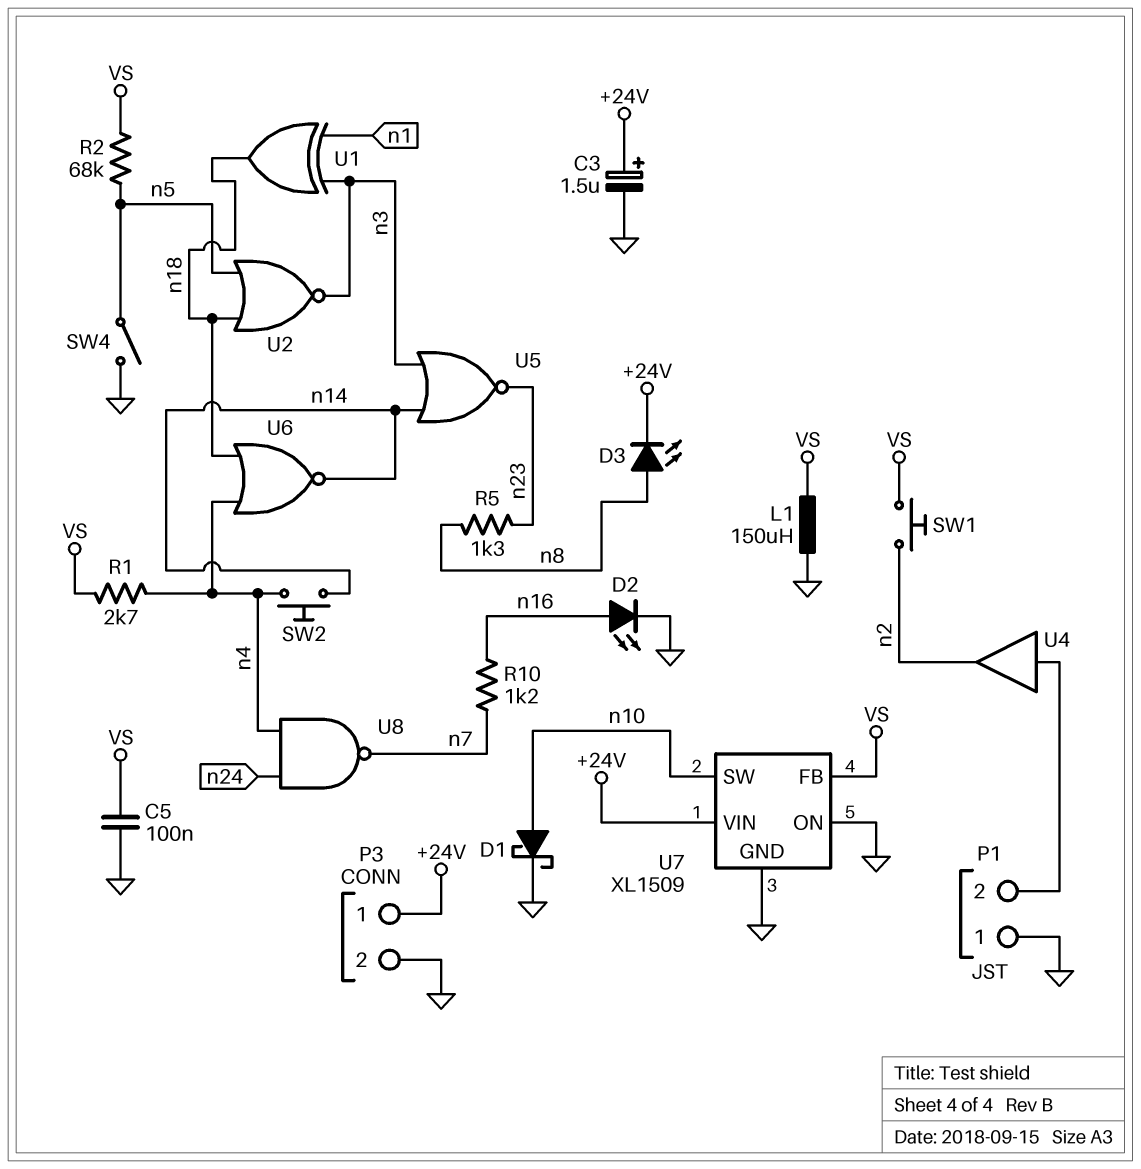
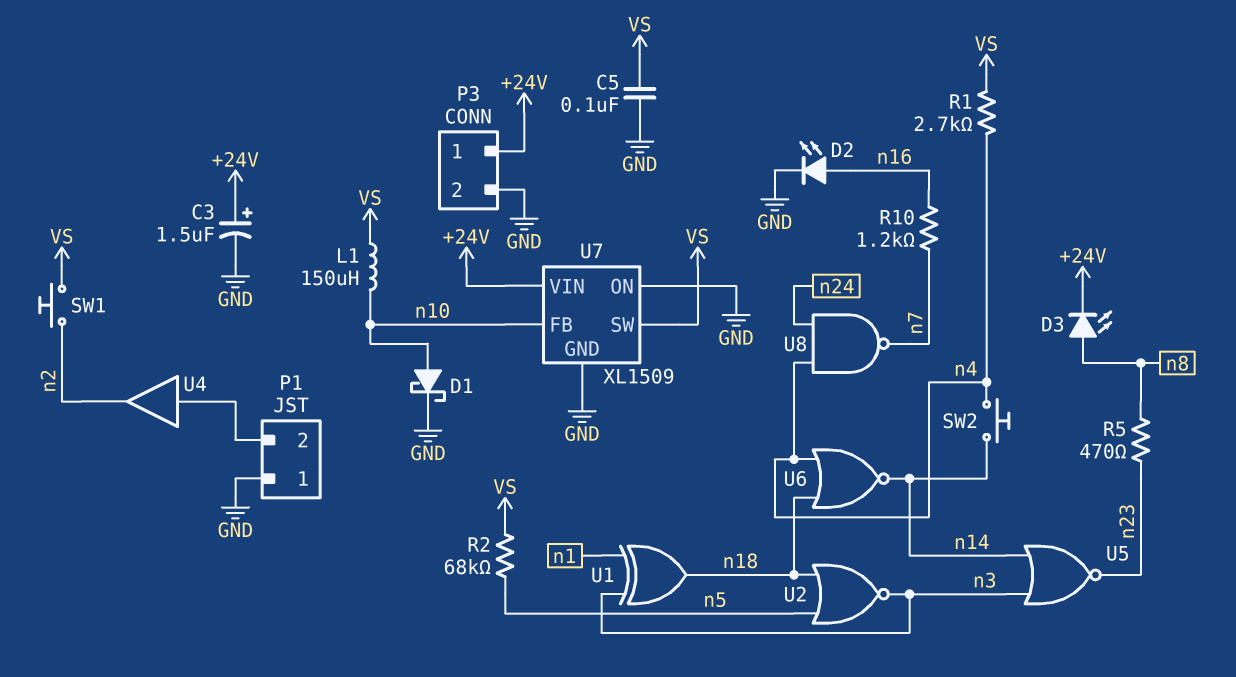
L1: 150uH (GND, VS) -> 150uH (VS, n10)
R5: 1.3k (n8, n23) -> 470 (n8, n23)
SW4: switch (GND, n5) -> none
U7 pin FB: VS -> n10
U7 pin SW: n10 -> VS

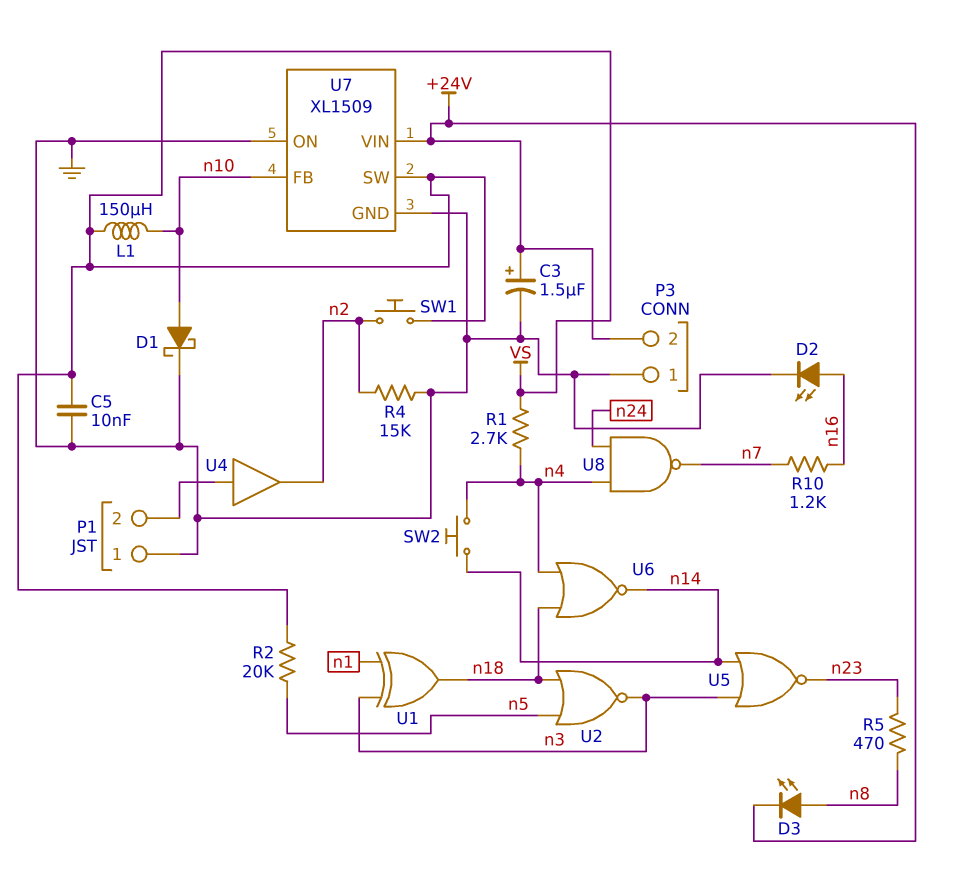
C5: 100nF (GND, VS) -> 10nF (GND, VS)
P3 pin 1: +24V -> GND
P3 pin 2: GND -> +24V
R2: 68k (VS, n5) -> 20k (VS, n5)
R4: none -> 15k (GND, n2)

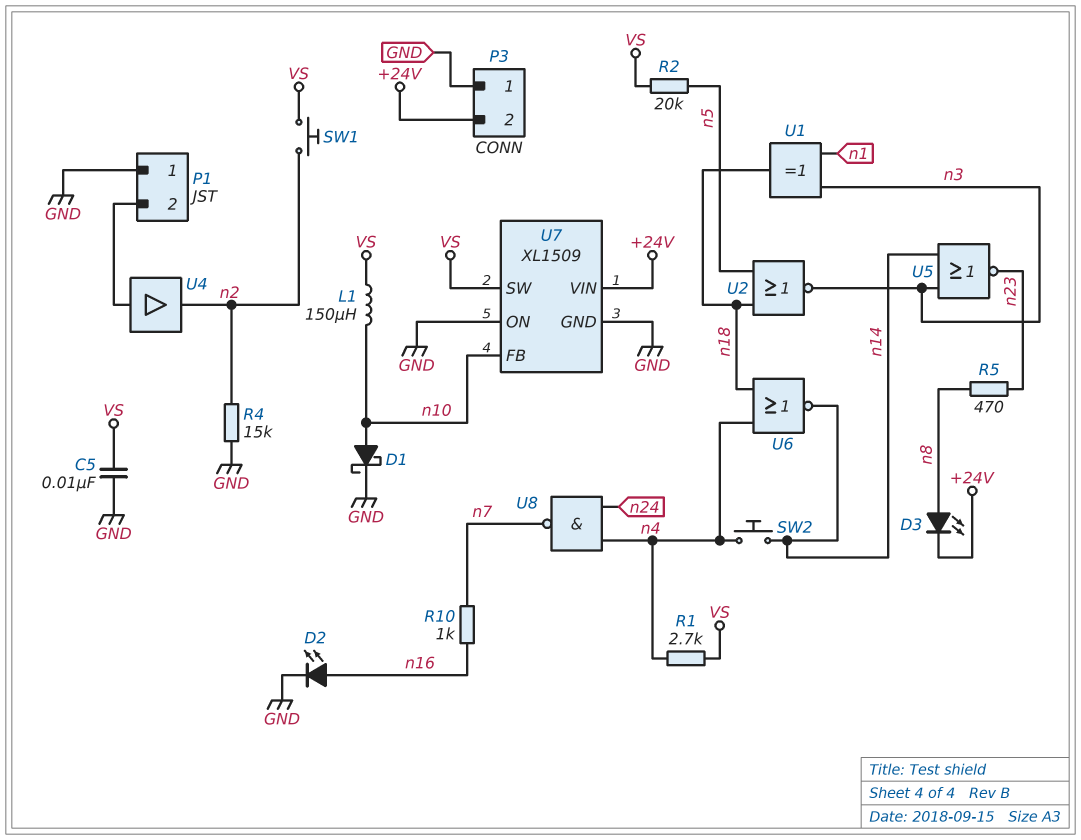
C3: 1.5uF (plus +24V, minus GND) -> none
R10: 1.2k (n7, n16) -> 1k (n7, n16)

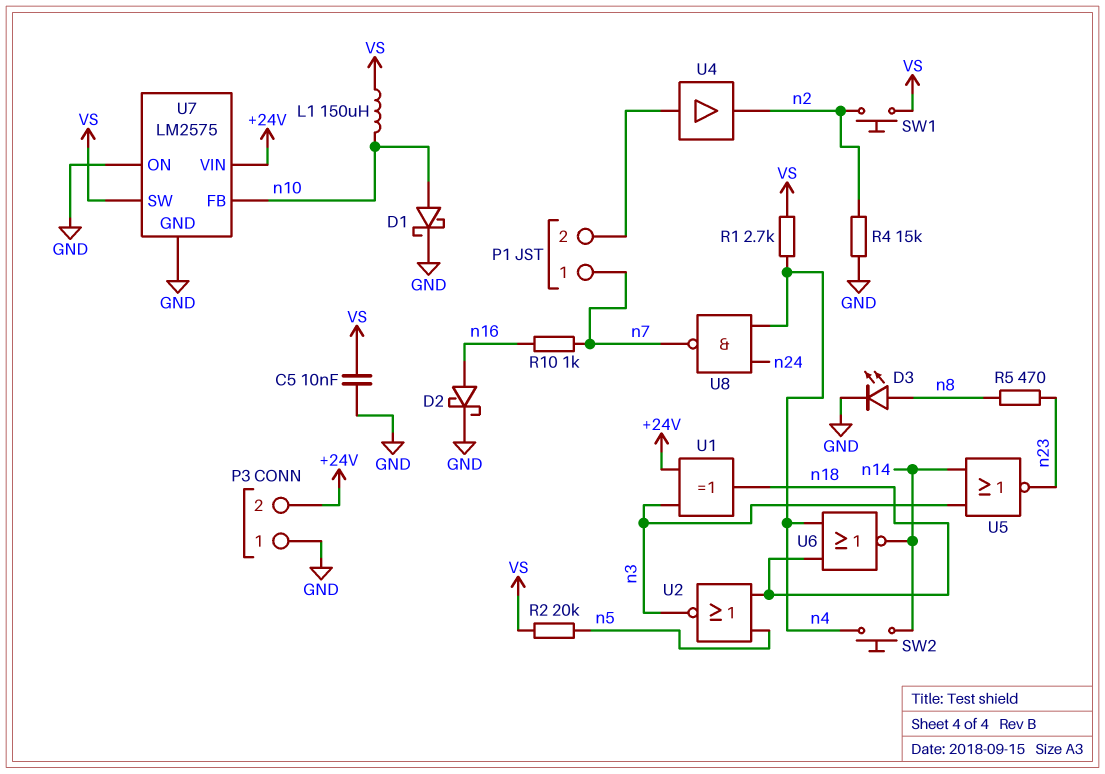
D2: LED (A n16, K GND) -> schottky (A n16, K GND)
D3: LED (A n8, K +24V) -> LED (A n8, K GND)
P1 pin 1: GND -> n7
U1: XOR (in n1, in n3, out n18) -> XOR (in +24V, in n3, out n18)
U7: XL1509 -> LM2575

